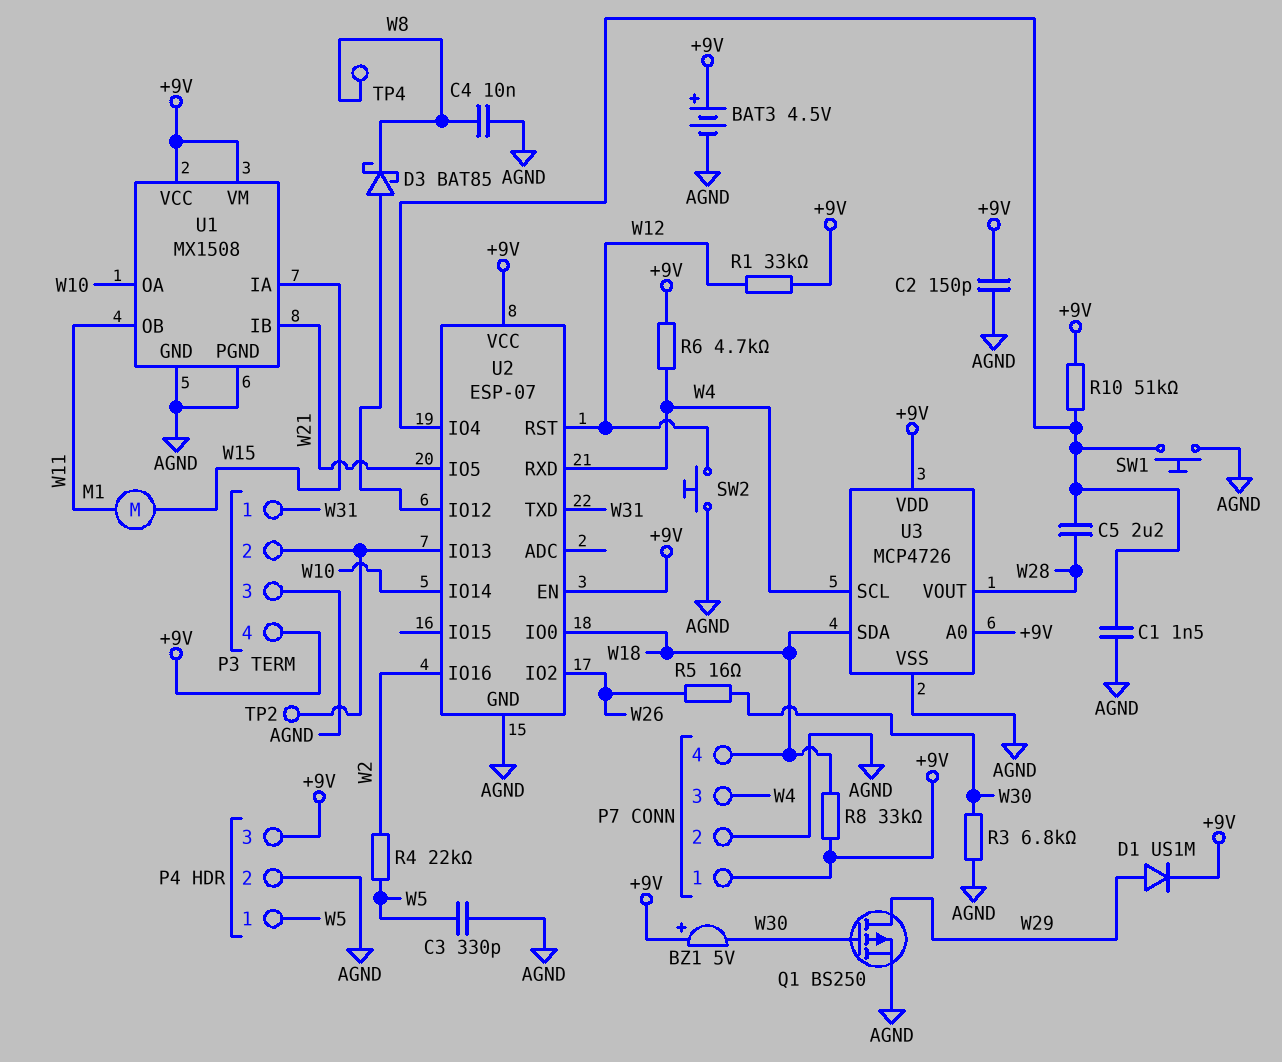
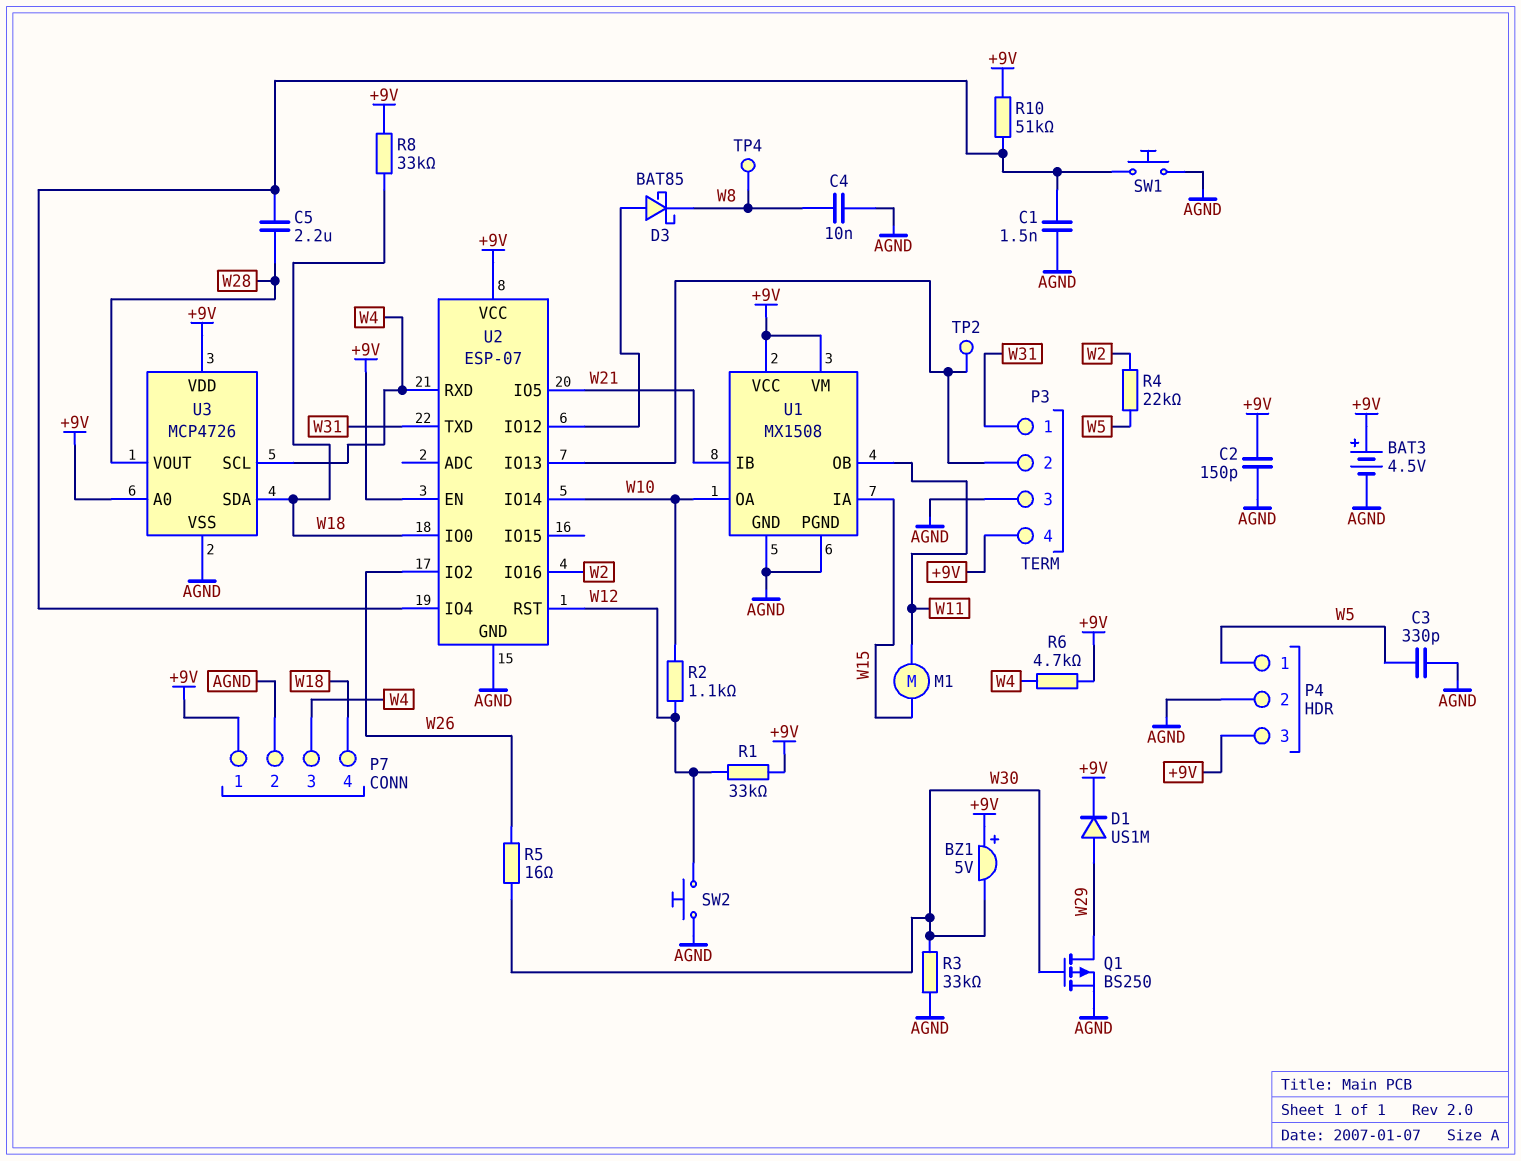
R2: none -> 1.1k (W10, W12)
R3: 6.8k (AGND, W30) -> 33k (AGND, W30)

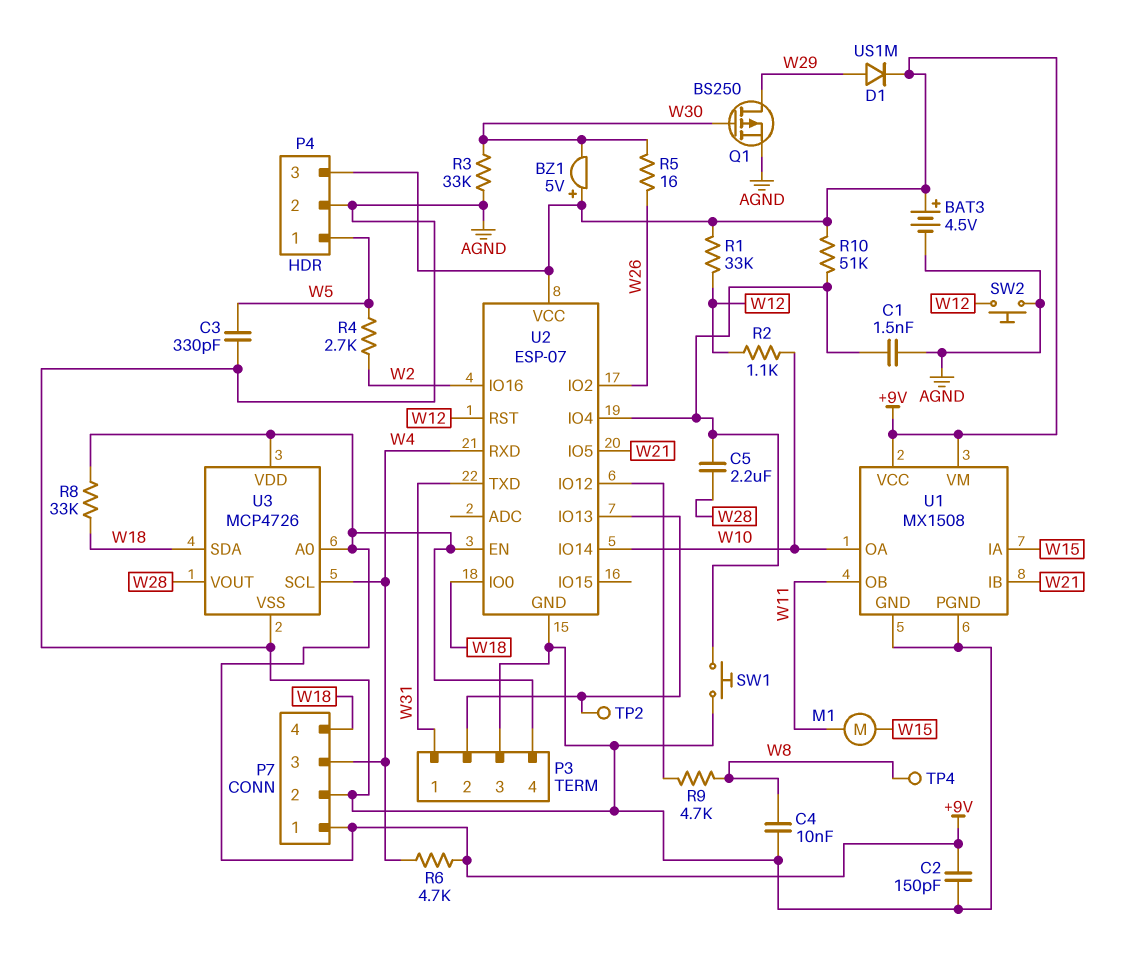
D3: schottky BAT85 (A U2/IO12, K W8) -> none
R4: 22k (W2, W5) -> 2.7k (W2, W5)
R9: none -> 4.7k (U2/IO12, W8)

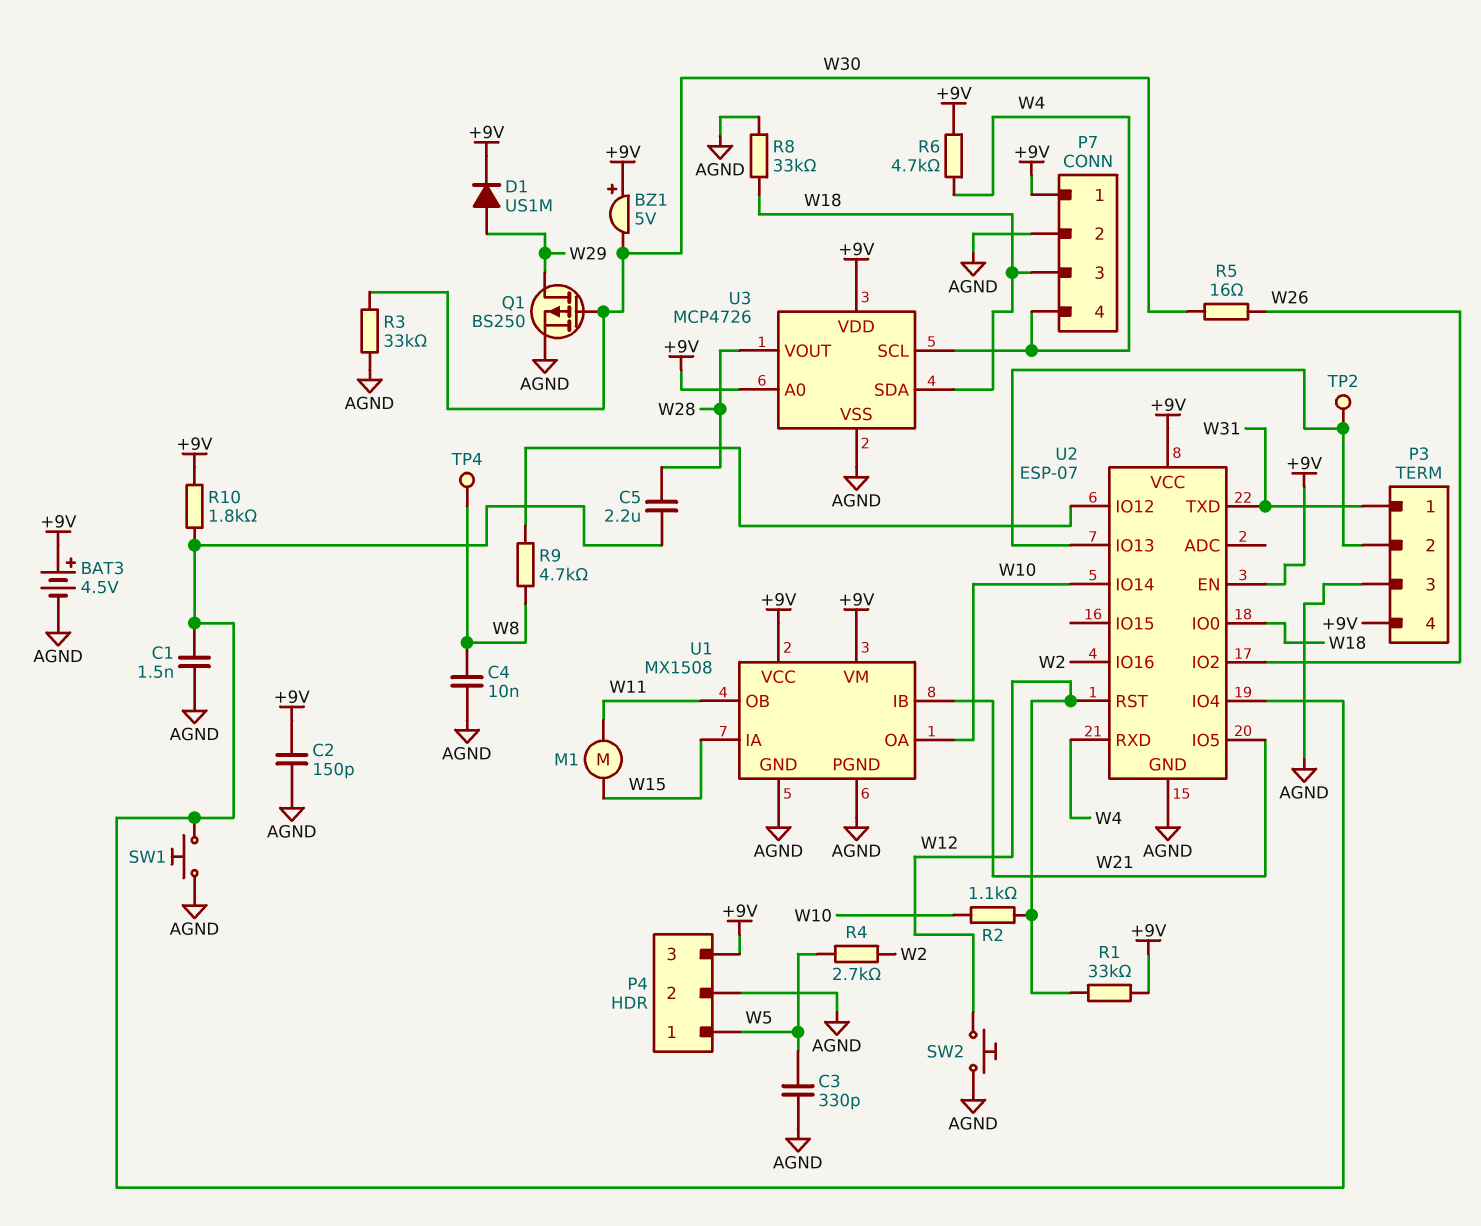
P7 pin 3: W4 -> W18
P7 pin 4: W18 -> W4
R8: 33k (+9V, W18) -> 33k (AGND, W18)
R10: 51k (+9V, U2/IO4) -> 1.8k (+9V, U2/IO4)

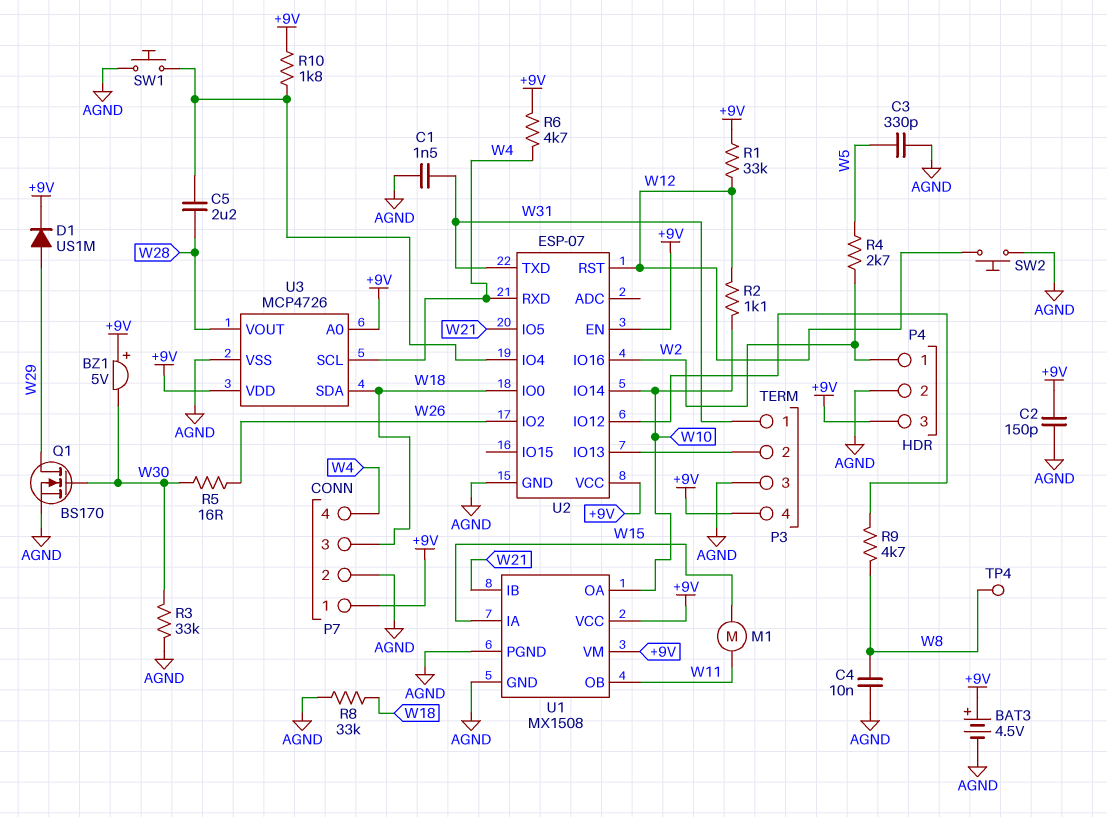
C1: 1.5nF (AGND, U2/IO4) -> 1.5nF (AGND, W31)
P4 pin 1: W5 -> W2
Q1: PMOS BS250 (G W30, D W29, S AGND) -> NMOS BS170 (G W30, D W29, S AGND)
TP2: test point (P3/2) -> none

